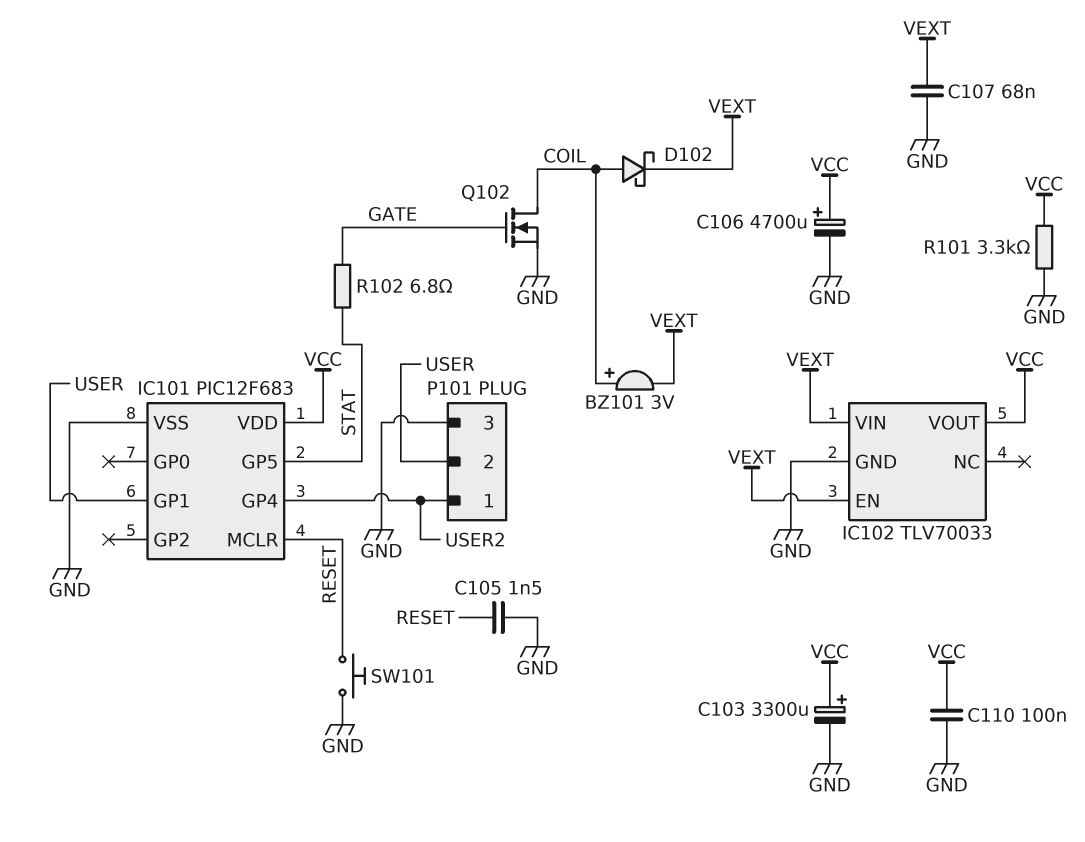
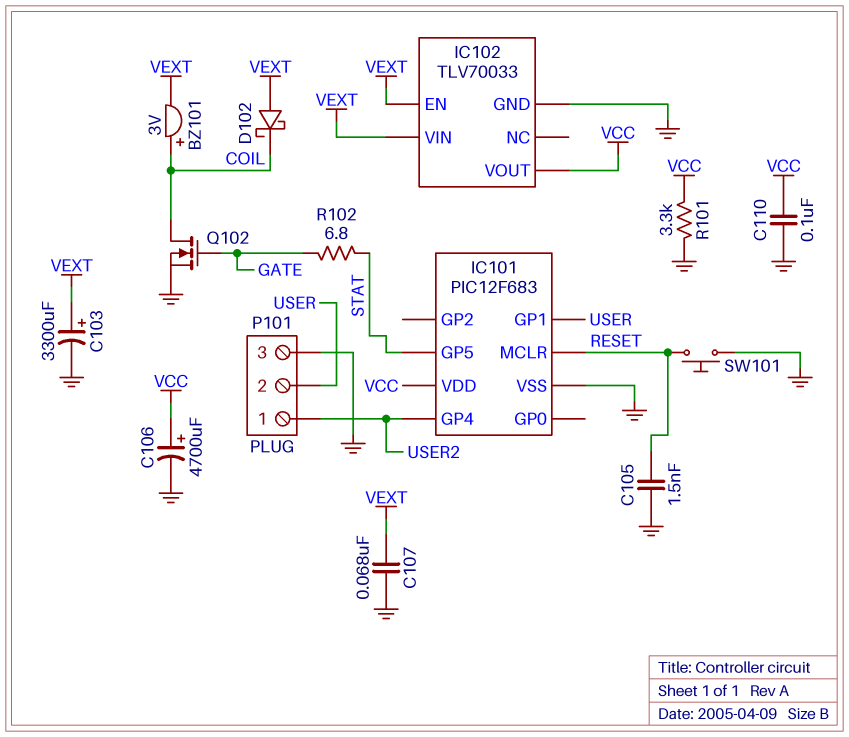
C103: 3300uF (plus VCC, minus GND) -> 3300uF (plus VEXT, minus GND)
D102: schottky (A COIL, K VEXT) -> schottky (A VEXT, K COIL)

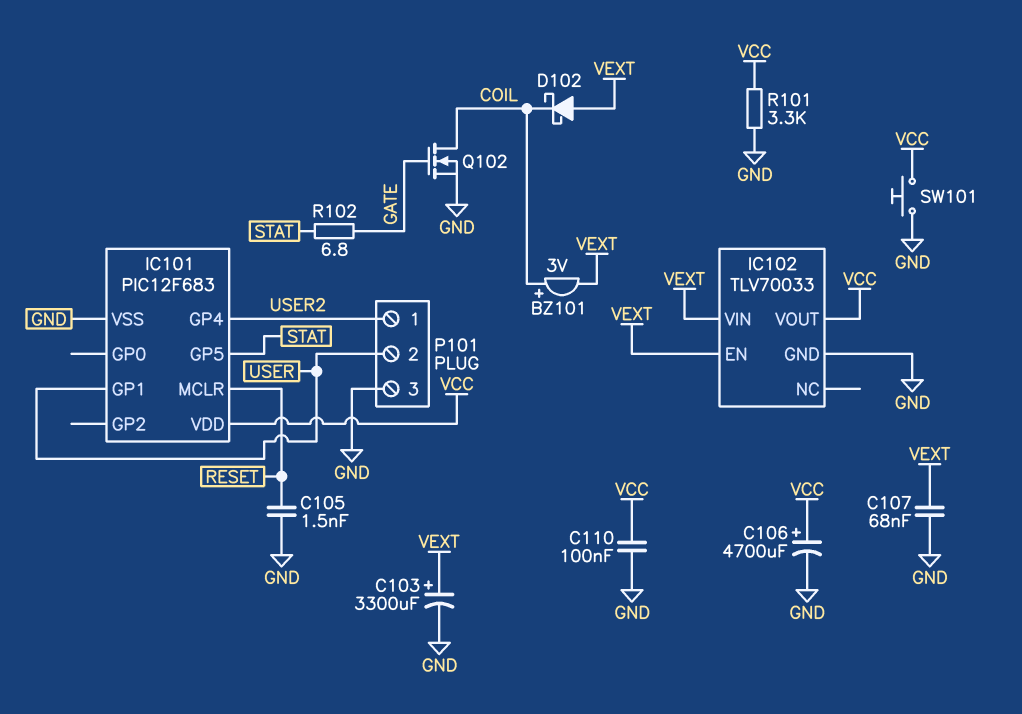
SW101: button (GND, RESET) -> button (GND, VCC)

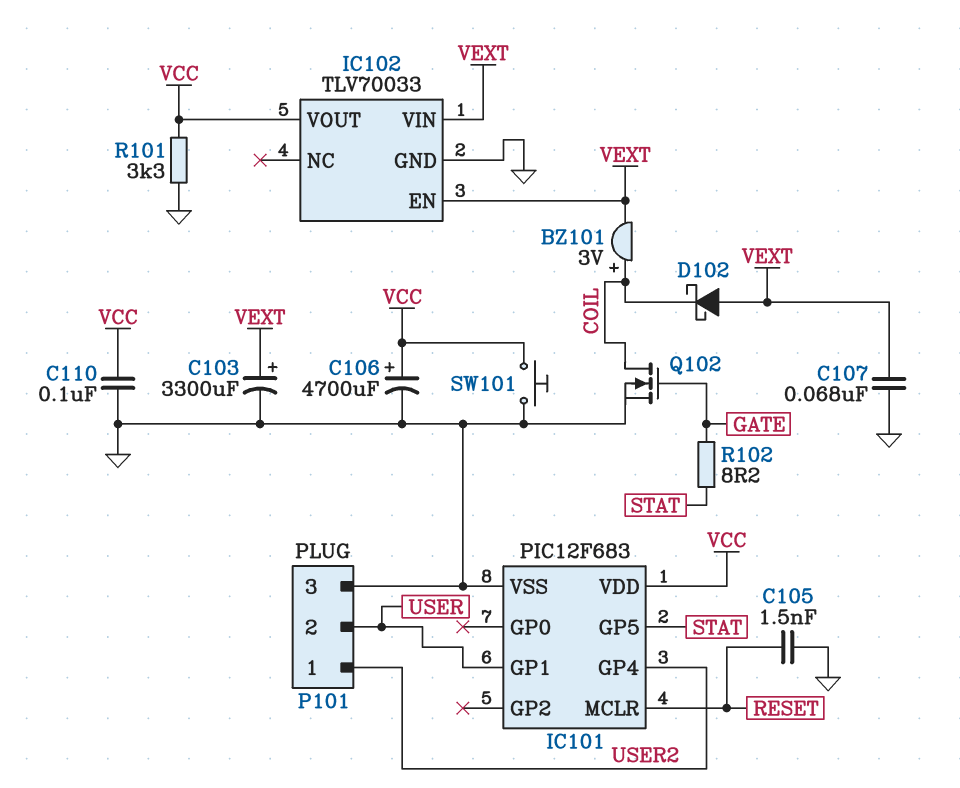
R102: 6.8 (GATE, STAT) -> 8.2 (GATE, STAT)

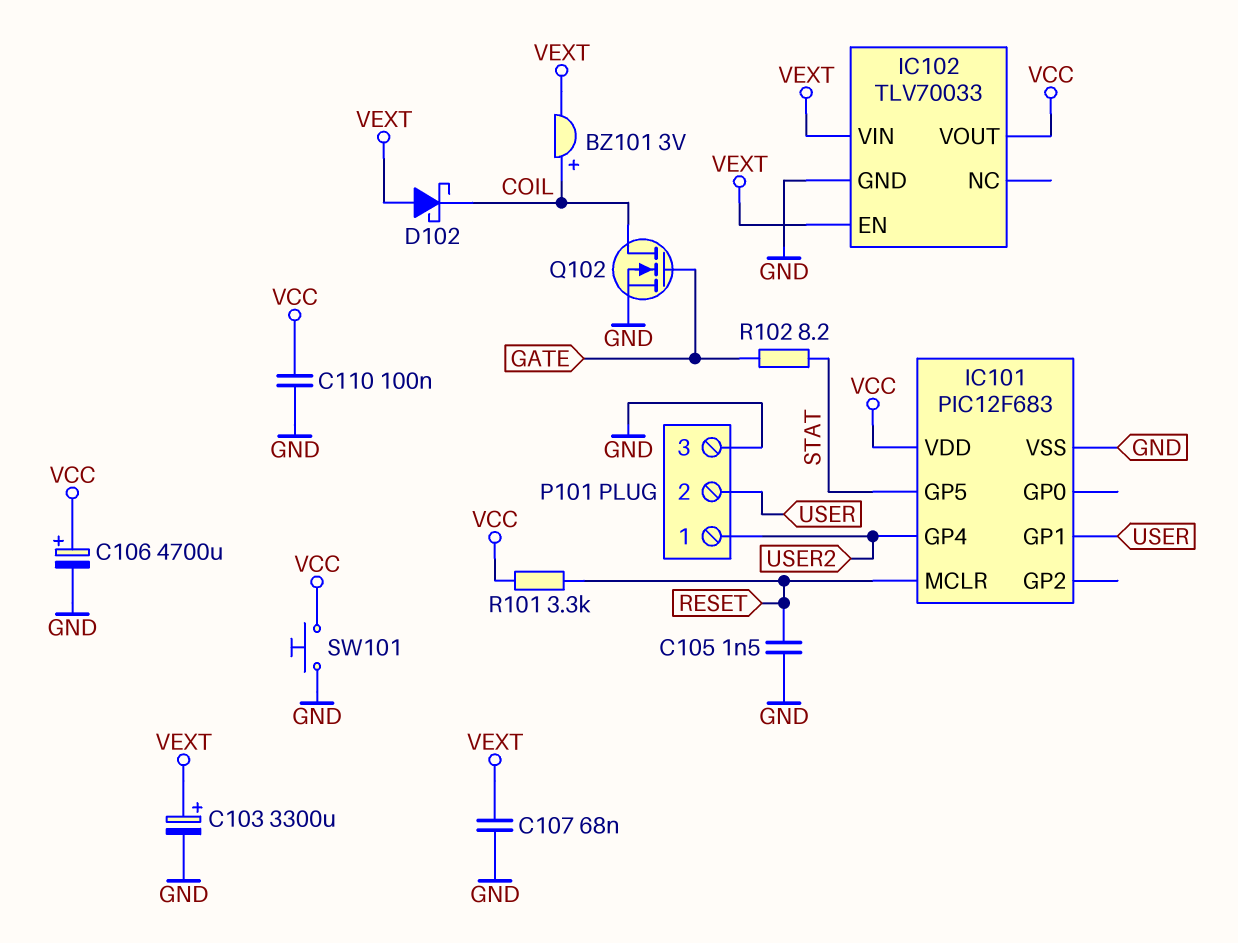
R101: 3.3k (GND, VCC) -> 3.3k (RESET, VCC)

